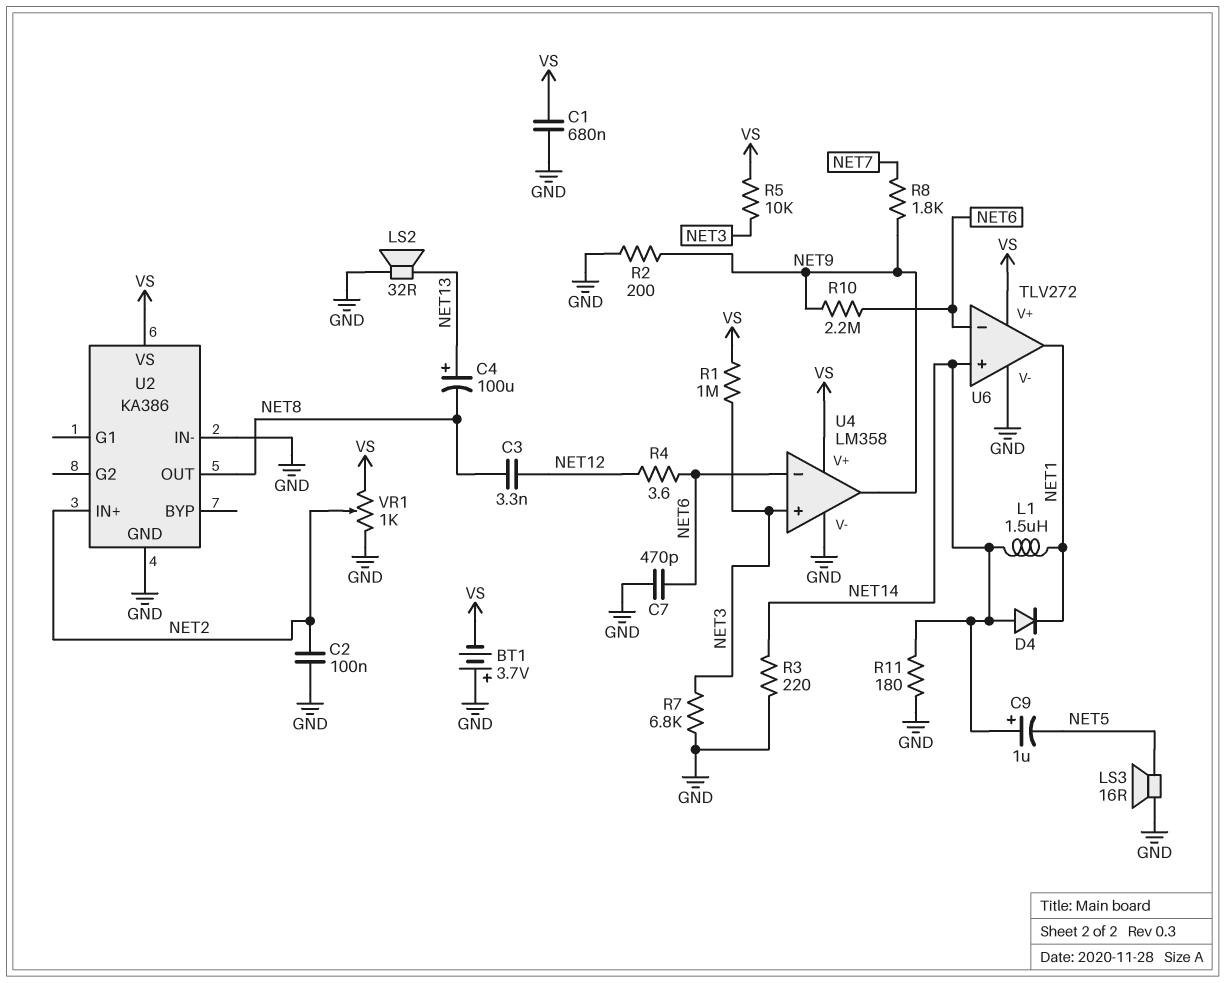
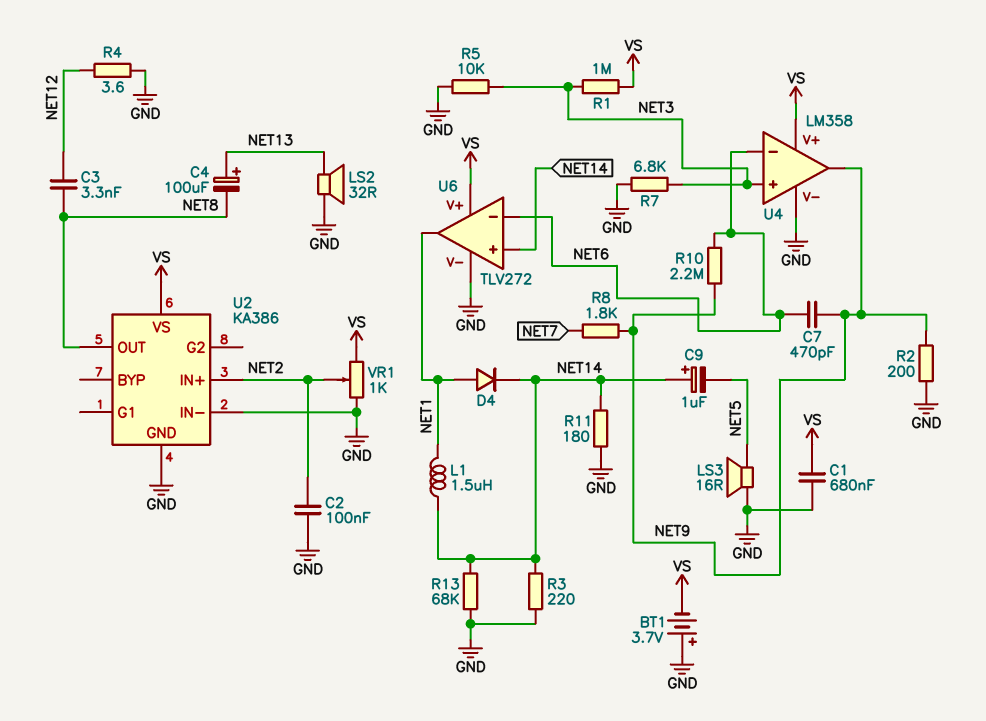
C7: 470pF (GND, NET6) -> 470pF (NET6, NET9)
D4: diode (A NET14, K NET1) -> diode (A NET1, K NET14)
R4: 3.6 (NET6, NET12) -> 3.6 (GND, NET12)
R5: 10k (NET3, VS) -> 10k (GND, NET3)
R13: none -> 68k (GND, NET14)

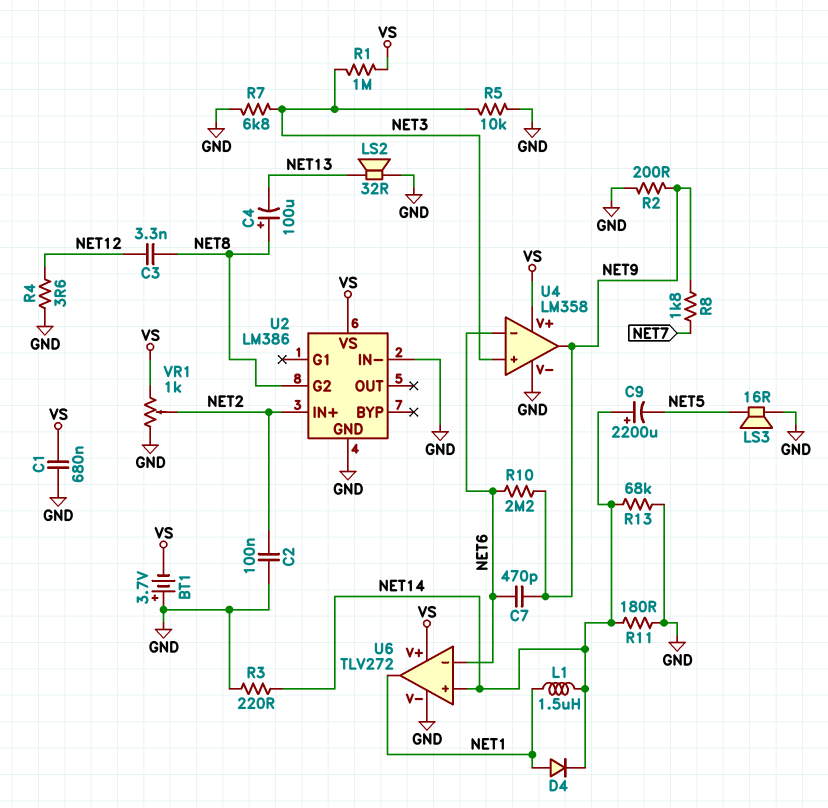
C4: 100uF (plus NET13, minus NET8) -> 100uF (plus NET8, minus NET13)
C9: 1uF (plus NET14, minus NET5) -> 2200uF (plus NET14, minus NET5)
U2: KA386 -> LM386
U2 pin G2: none -> NET8
U2 pin OUT: NET8 -> none

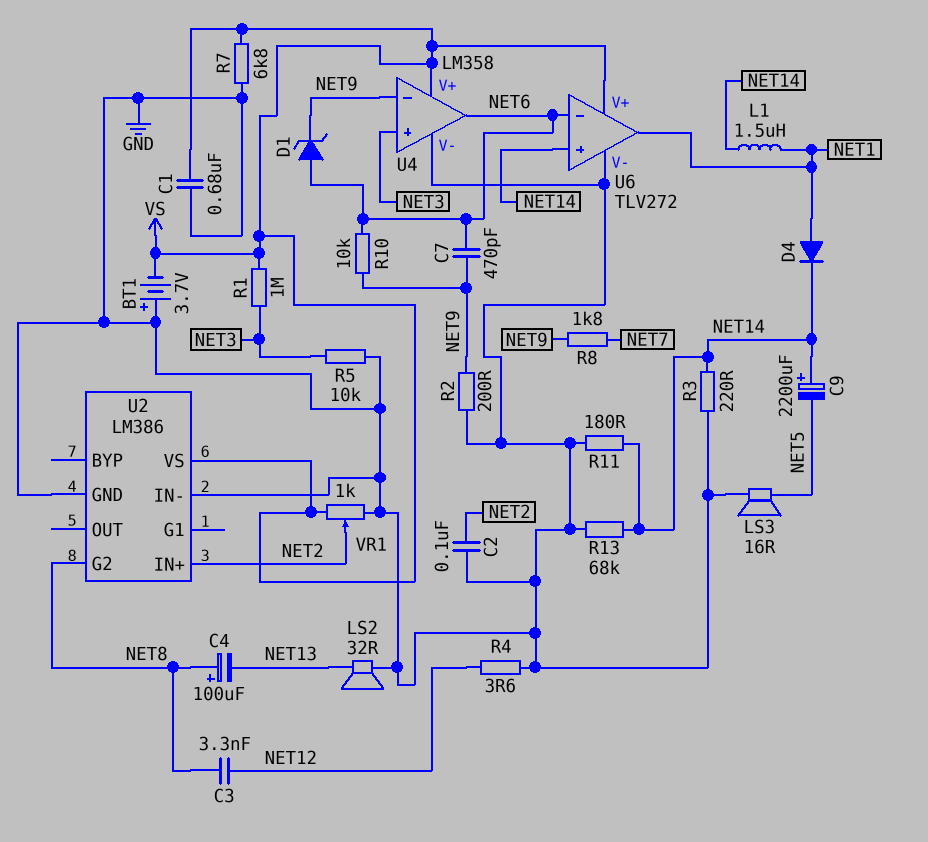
D1: none -> zener (A NET6, K NET9)
R7: 6.8k (GND, NET3) -> 6.8k (GND, VS)
R10: 2.2M (NET6, NET9) -> 10k (NET6, NET9)
U4 pin in-: NET6 -> NET9
U4 pin out: NET9 -> NET6

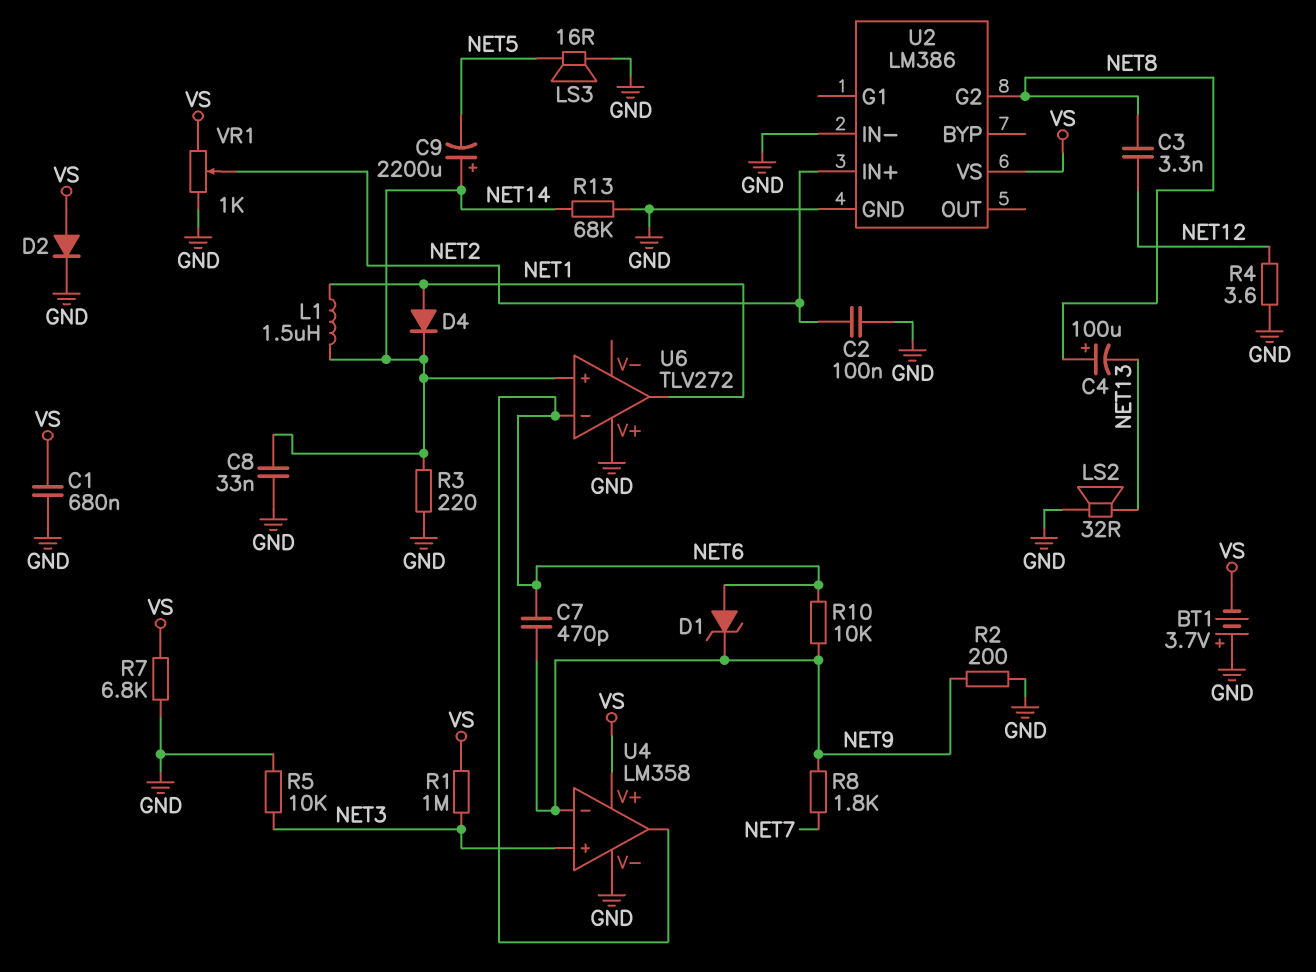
C8: none -> 33nF (GND, NET14)
D2: none -> diode (A VS, K GND)
R11: 180 (GND, NET14) -> none
U6 pin V+: VS -> GND
U6 pin V-: GND -> none

